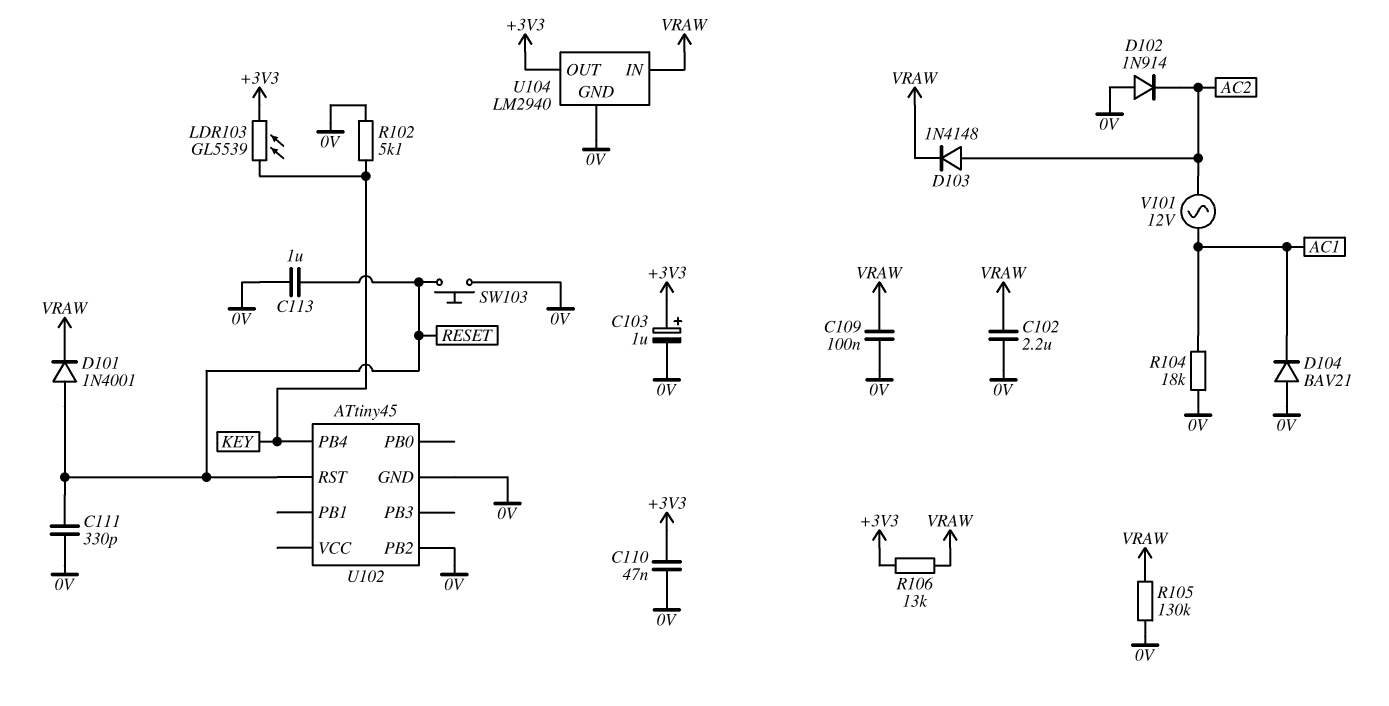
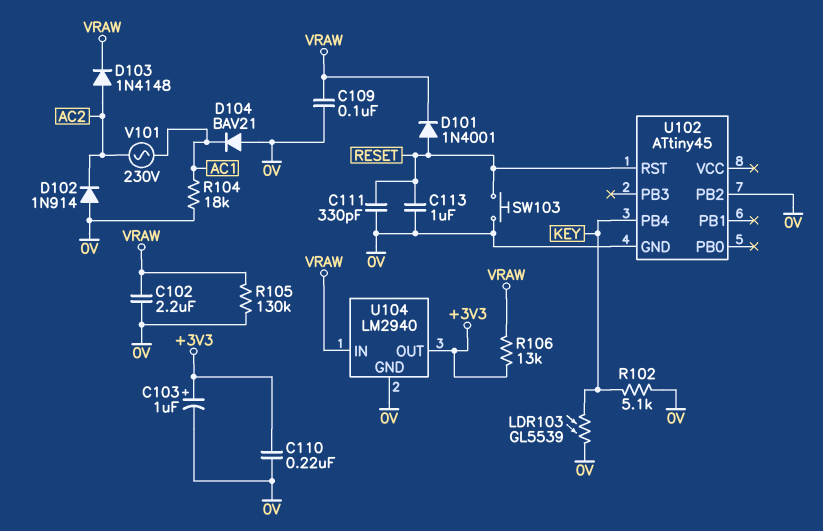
C110: 47nF (+3V3, 0V) -> 220nF (+3V3, 0V)
LDR103: GL5539 (+3V3, KEY) -> GL5539 (0V, KEY)
V101: AC 12V (AC1, AC2) -> AC 230V (AC1, AC2)

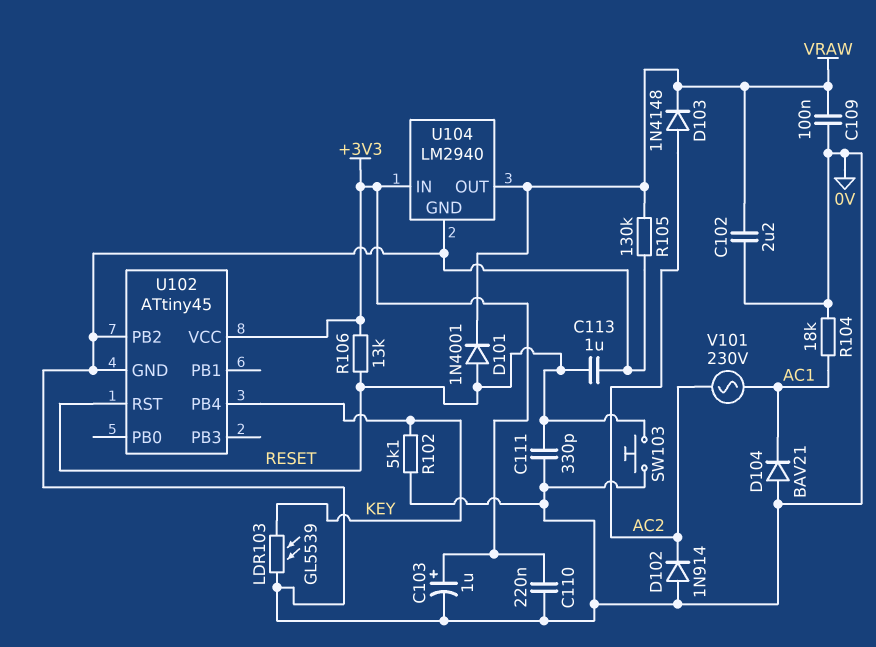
R106: 13k (+3V3, VRAW) -> 13k (+3V3, RESET)
U102 pin VCC: none -> +3V3
U104 pin IN: VRAW -> +3V3
U104 pin OUT: +3V3 -> VRAW

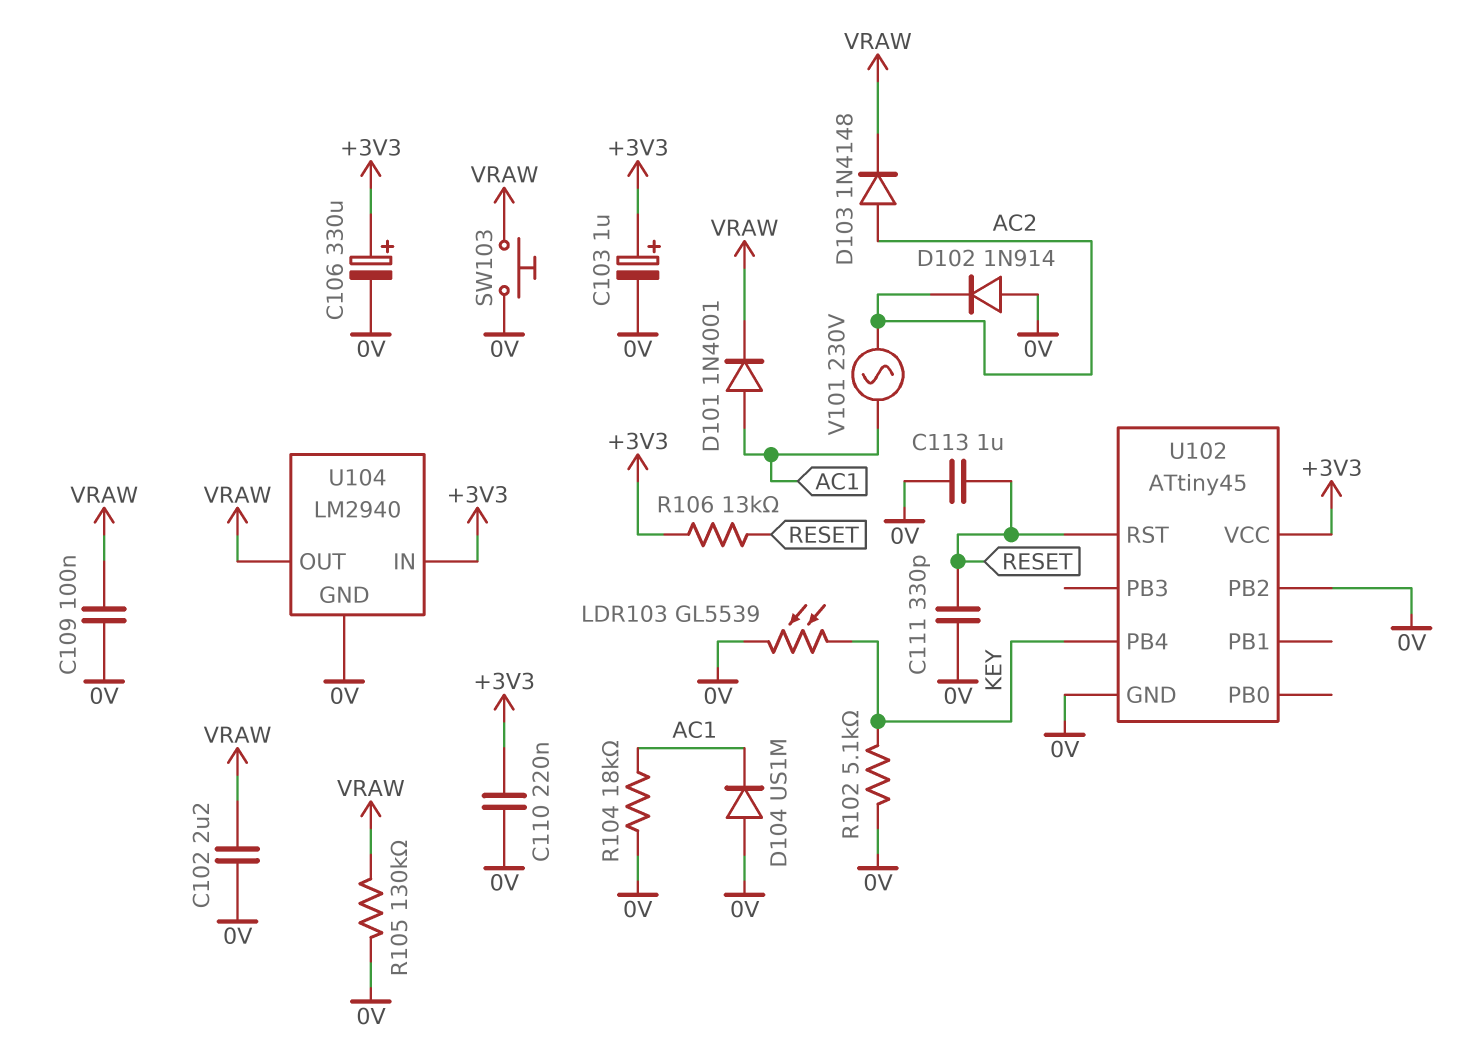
C106: none -> 330uF (plus +3V3, minus 0V)
D101: diode 1N4001 (A RESET, K VRAW) -> diode 1N4001 (A AC1, K VRAW)
D104: diode BAV21 (A 0V, K AC1) -> diode US1M (A 0V, K AC1)
SW103: button (0V, RESET) -> button (0V, VRAW)

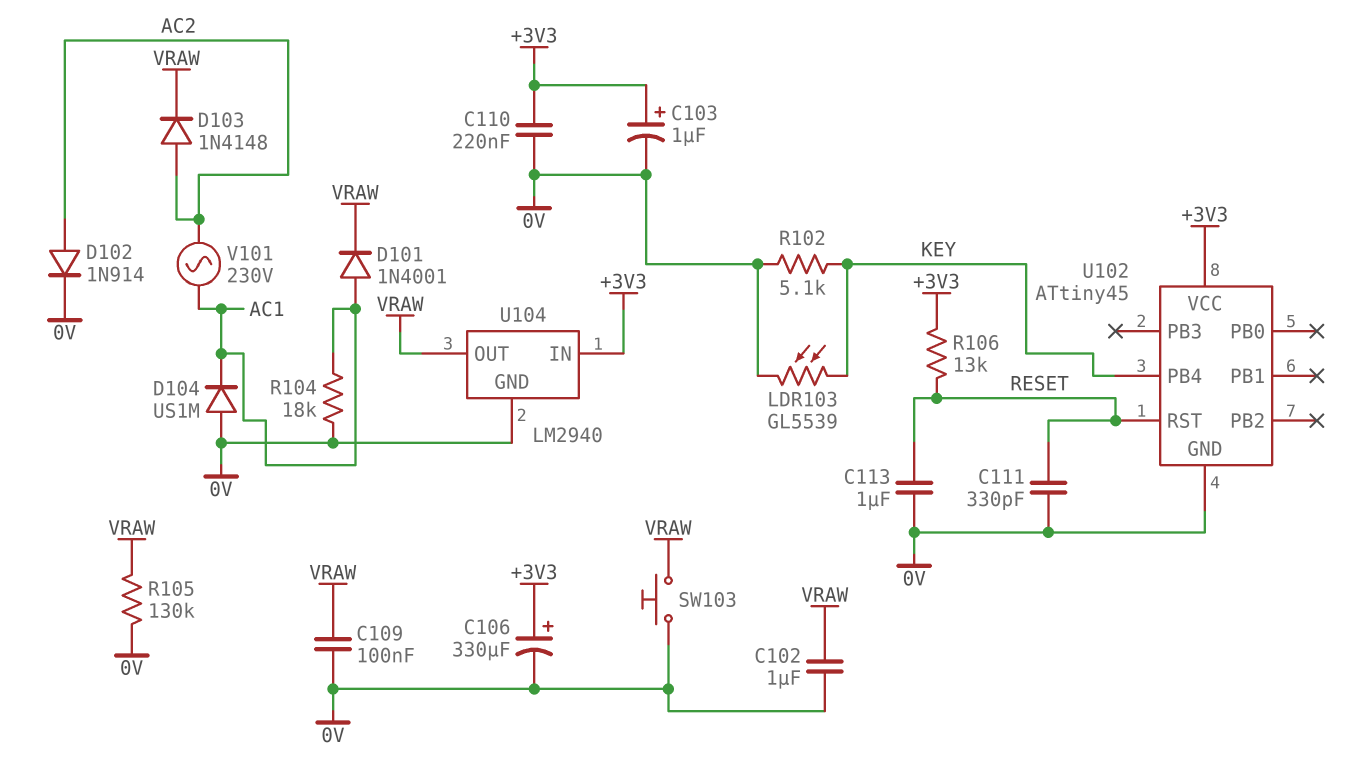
C102: 2.2uF (0V, VRAW) -> 1uF (0V, VRAW)
D102: diode 1N914 (A 0V, K AC2) -> diode 1N914 (A AC2, K 0V)
U102 pin PB2: 0V -> none

